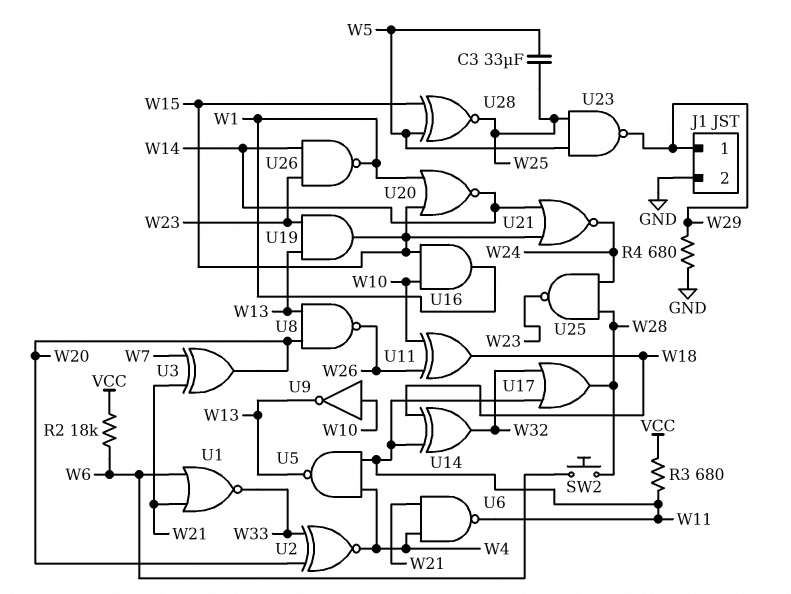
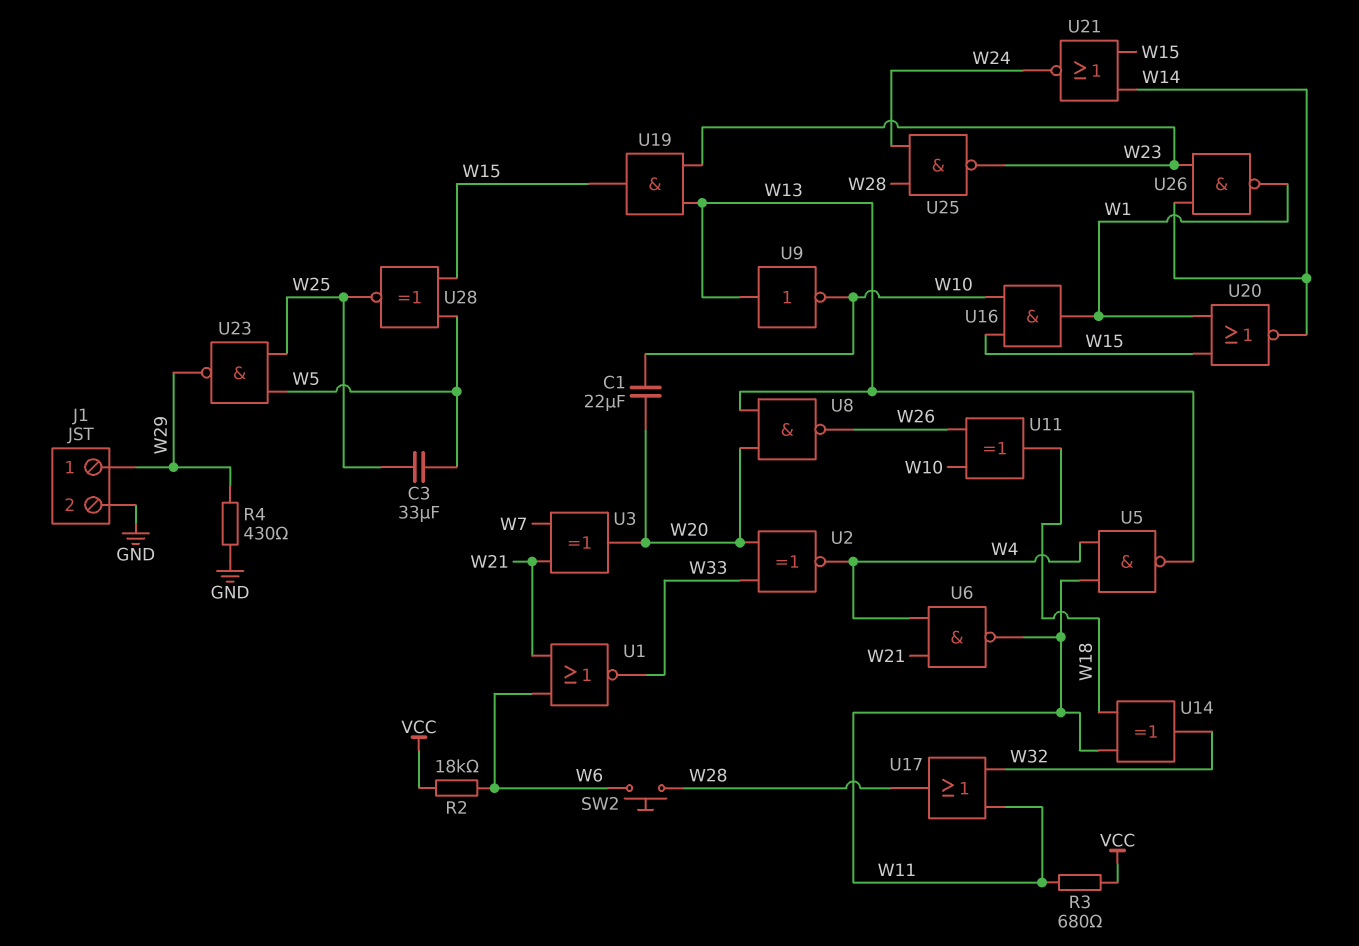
C1: none -> 22uF (W10, W20)
R4: 680 (GND, W29) -> 430 (GND, W29)
U9: NOT (in W10, out W13) -> NOT (in W13, out W10)

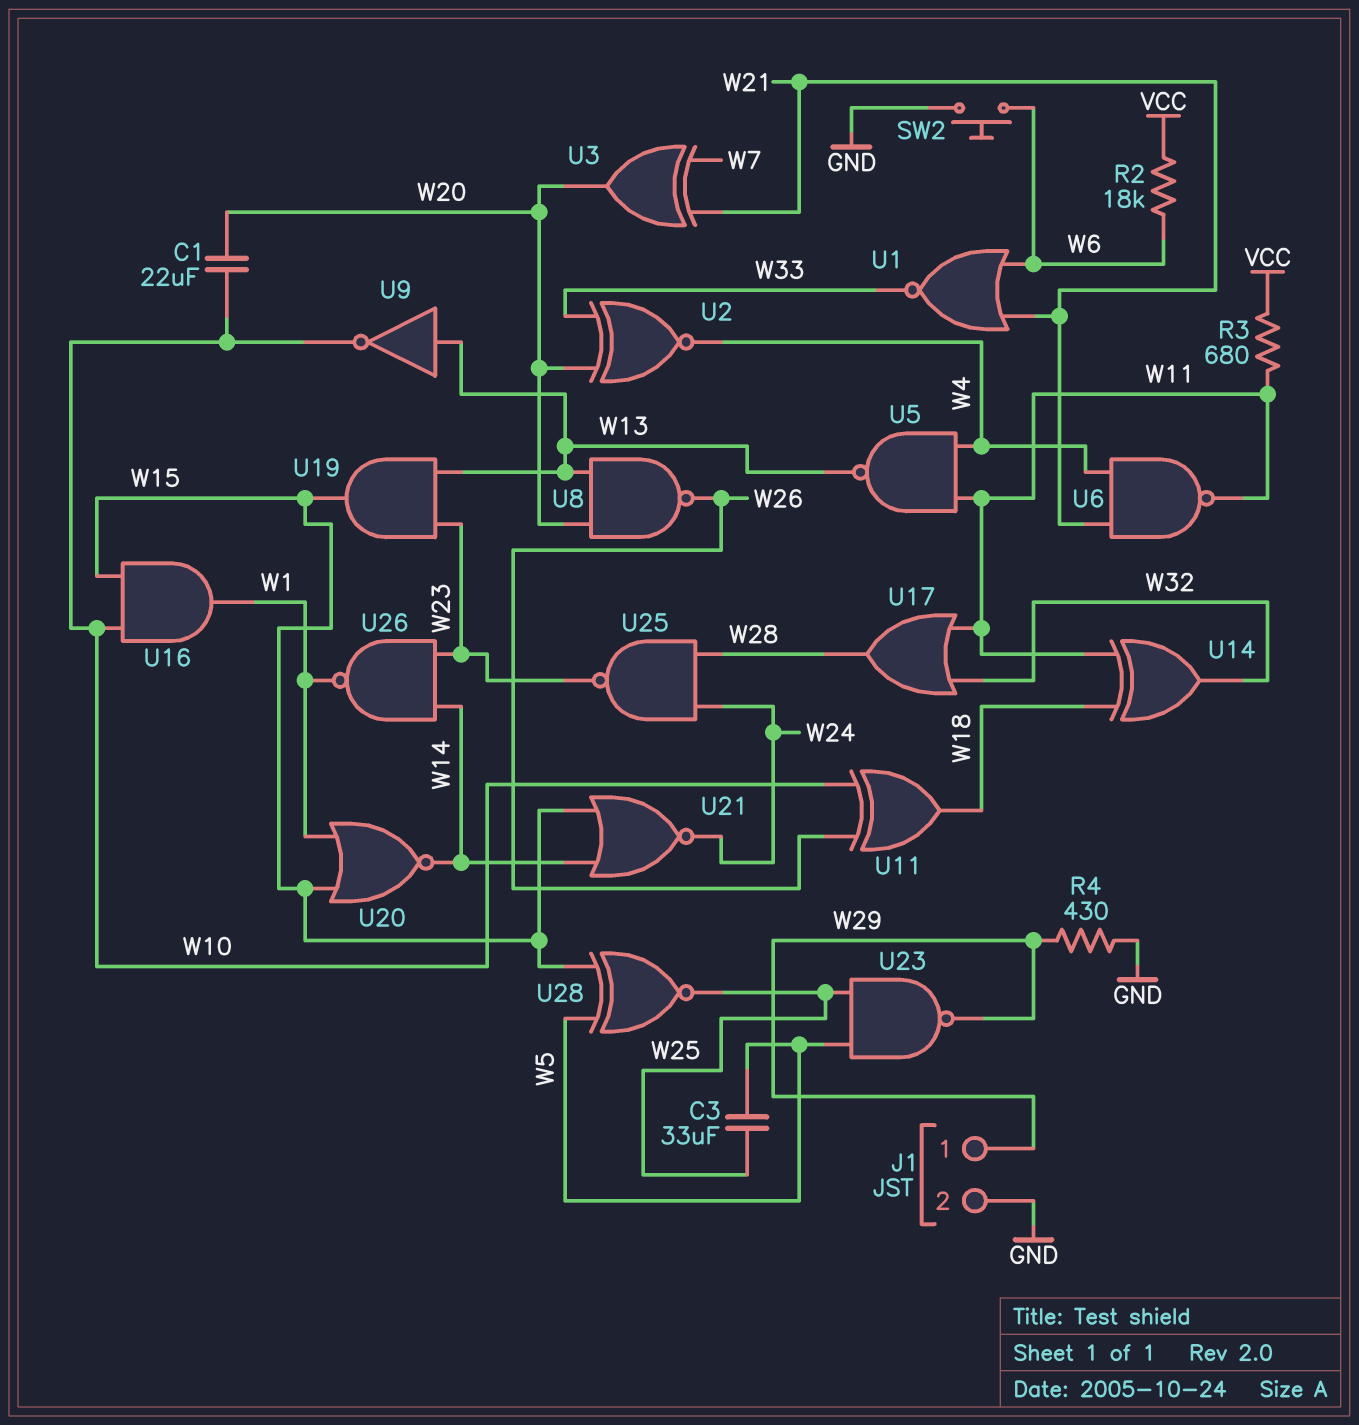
SW2: button (W6, W28) -> button (GND, W6)

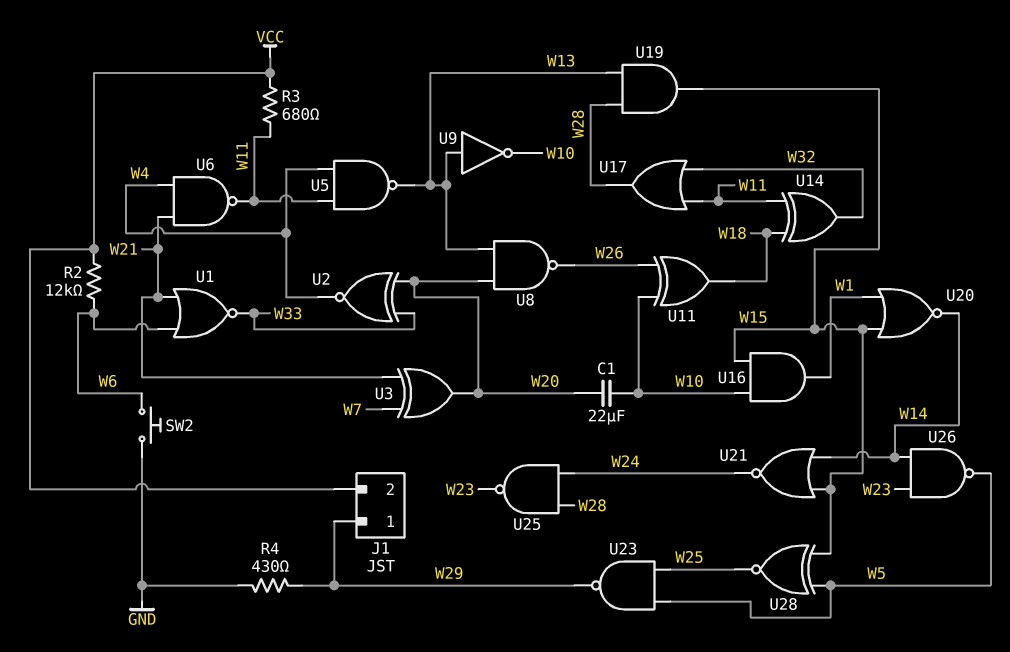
C3: 33uF (W5, W25) -> none
J1 pin 2: GND -> VCC
R2: 18k (VCC, W6) -> 12k (VCC, W6)
U19: AND (in W13, in W23, out W15) -> AND (in W13, in W28, out W15)
U26: NAND (in W14, in W23, out W1) -> NAND (in W14, in W23, out W5)

